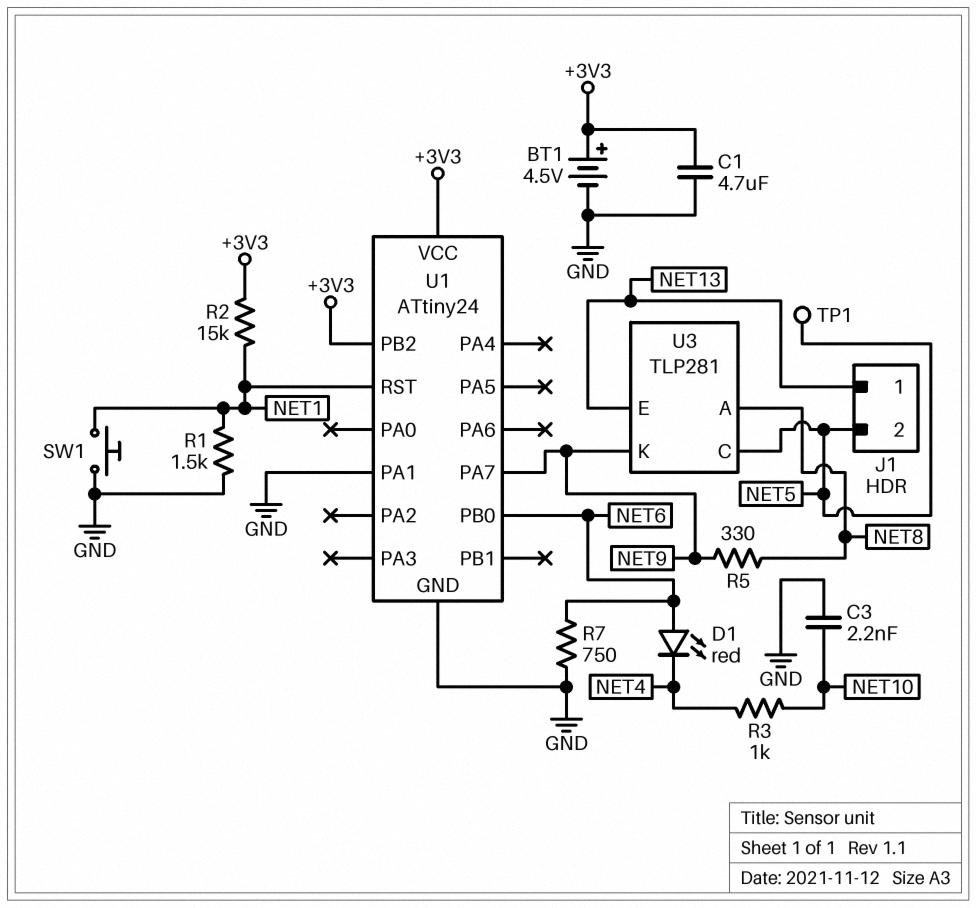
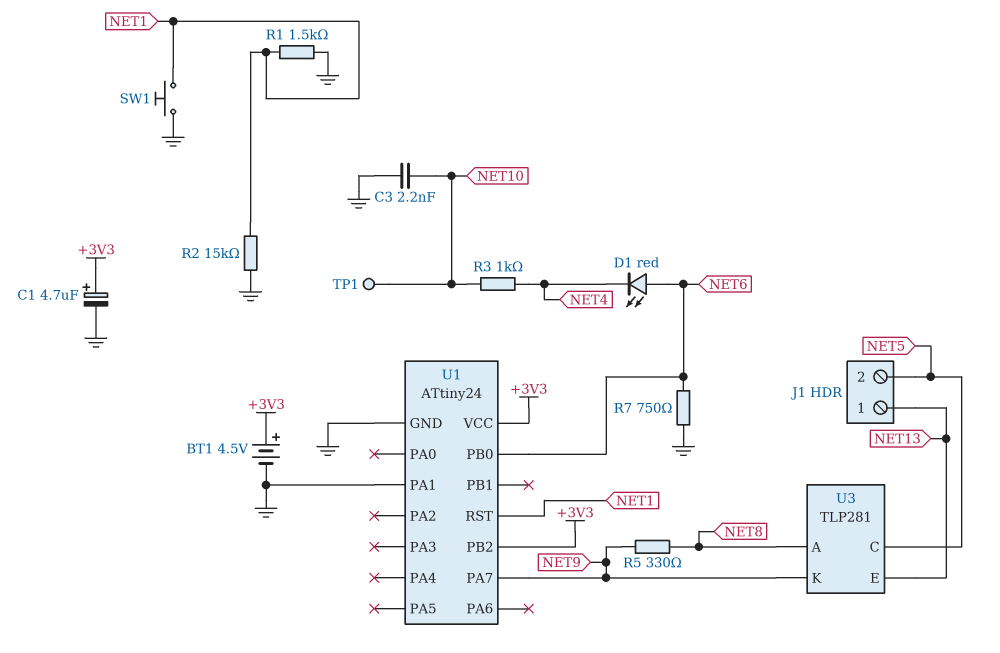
C1: 4.7uF (+3V3, GND) -> 4.7uF (plus +3V3, minus GND)
R2: 15k (+3V3, NET1) -> 15k (GND, NET1)
TP1: test point (NET5) -> test point (NET10)

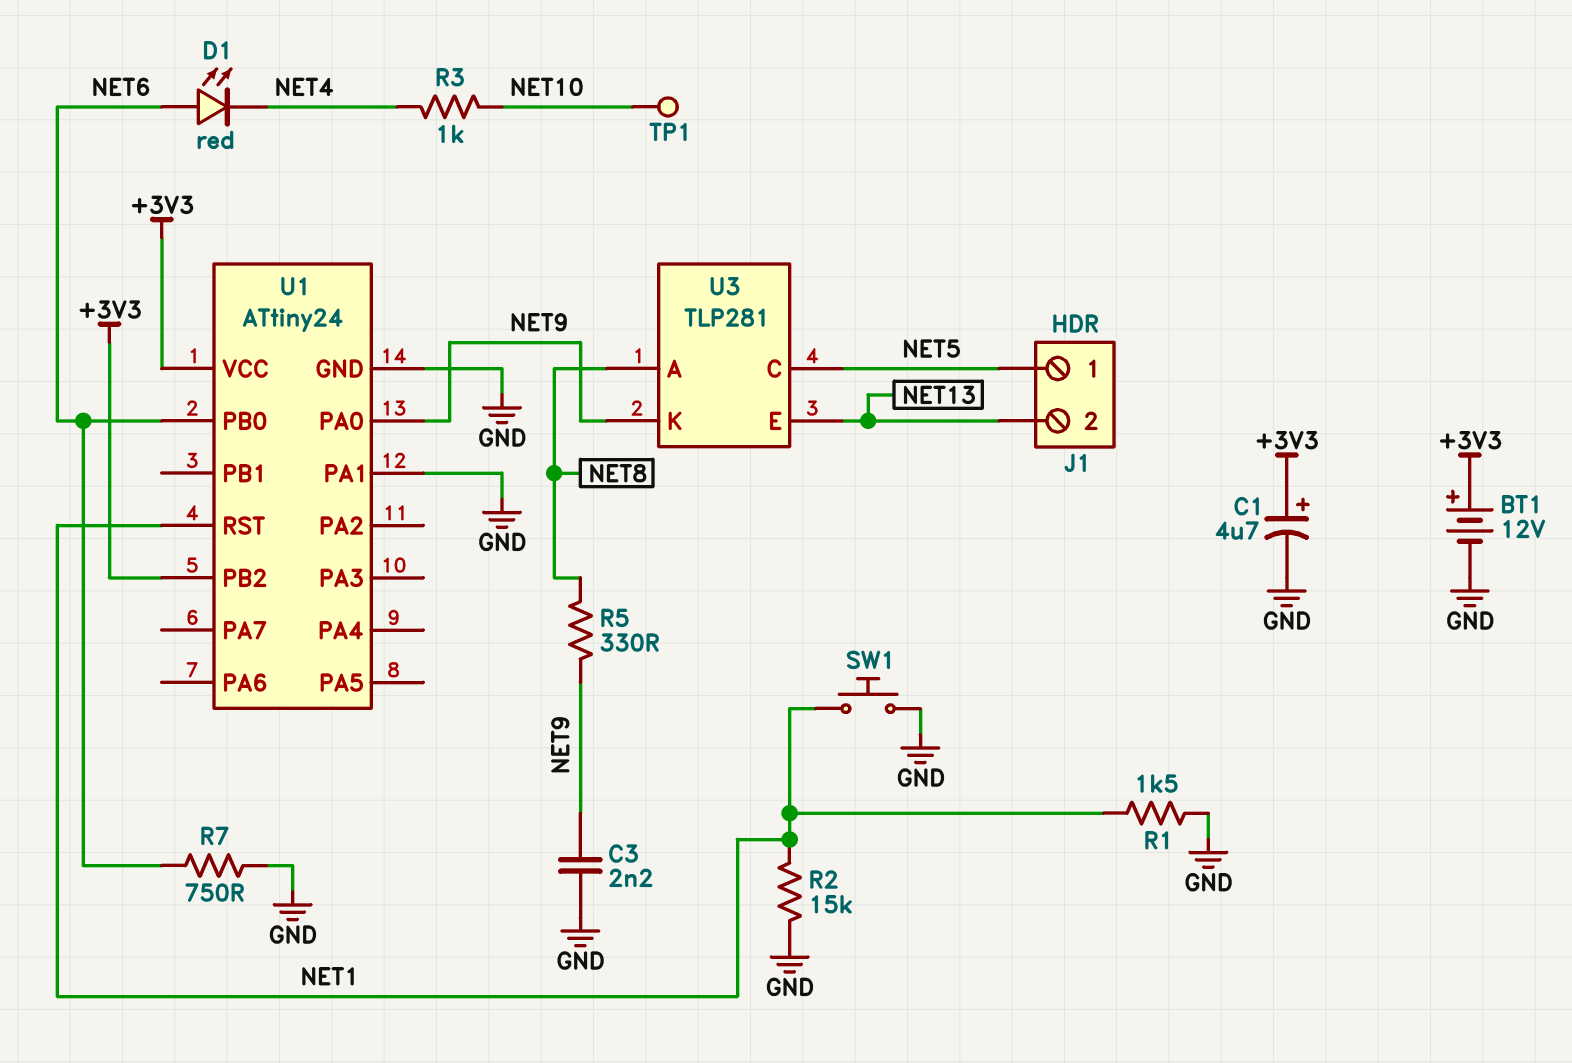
BT1: 4.5V (plus +3V3, minus GND) -> 12V (plus +3V3, minus GND)
C3: 2.2nF (GND, NET10) -> 2.2nF (GND, NET9)
J1 pin 1: NET13 -> NET5
J1 pin 2: NET5 -> NET13
U1 pin PA0: none -> NET9
U1 pin PA7: NET9 -> none

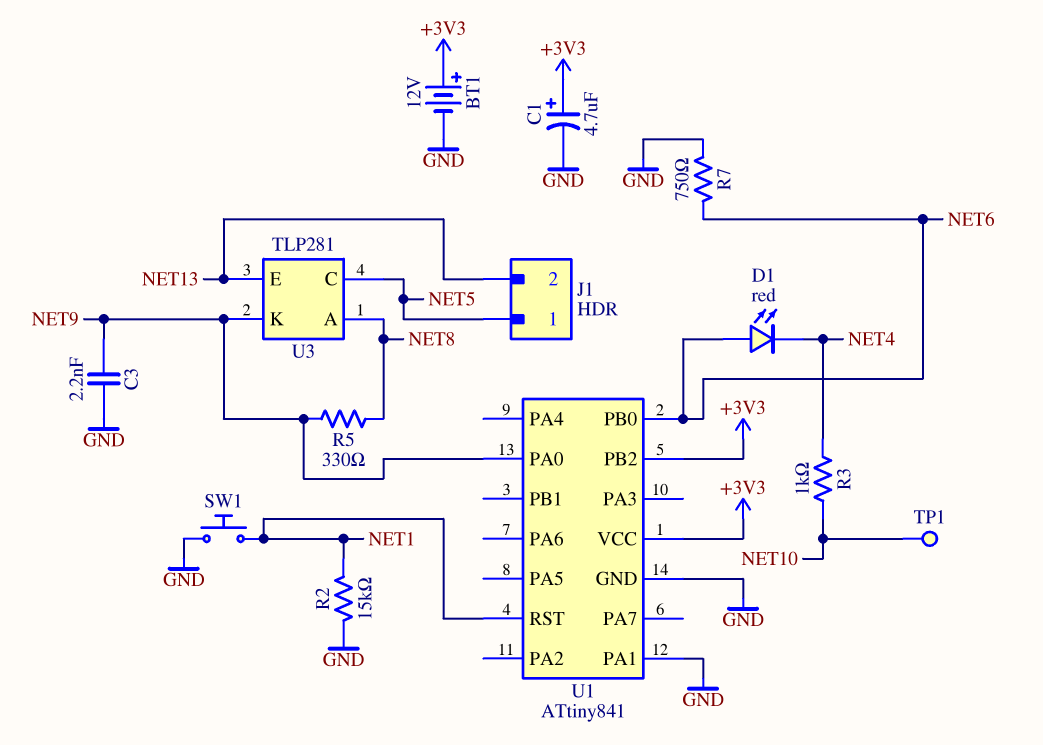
R1: 1.5k (GND, NET1) -> none
U1: ATtiny24 -> ATtiny841

